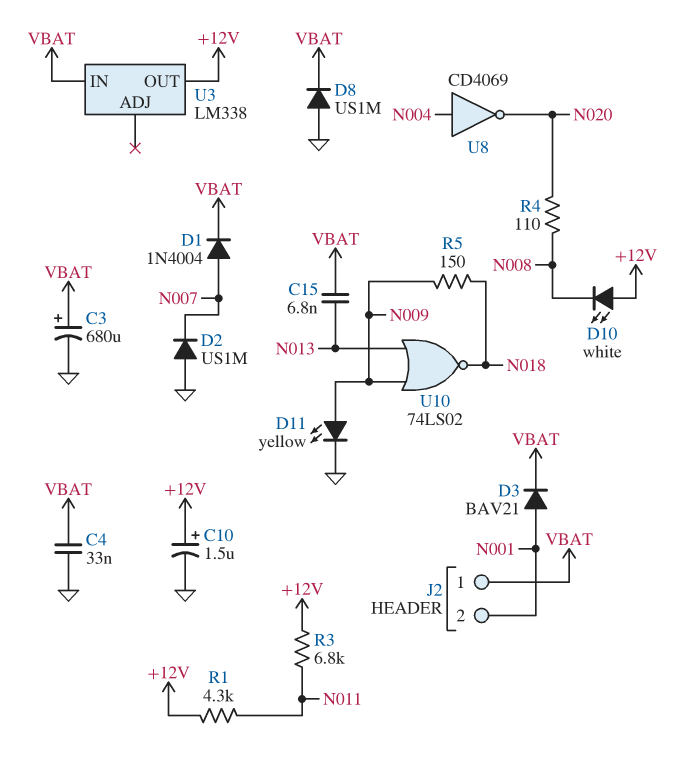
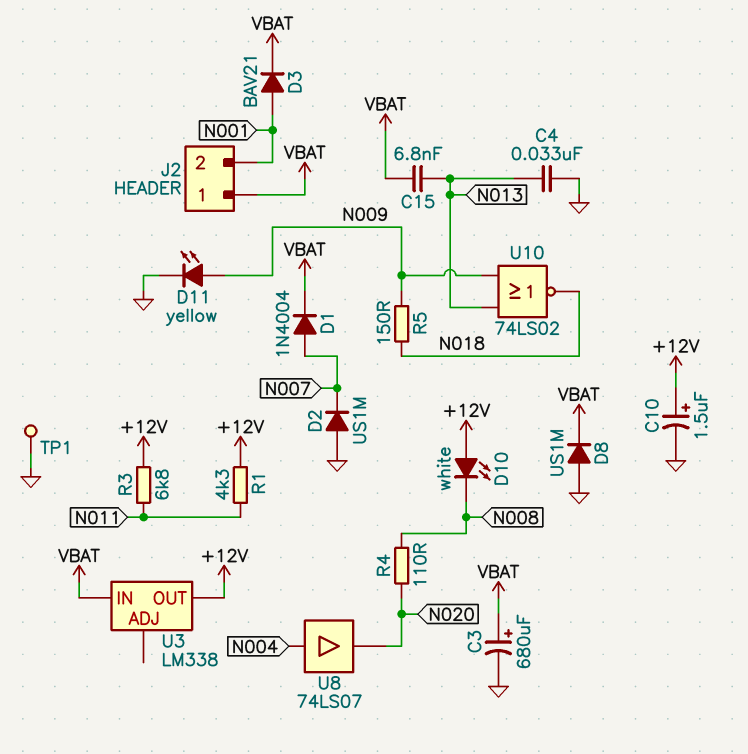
C4: 33nF (GND, VBAT) -> 33nF (GND, N013)
TP1: none -> test point (GND)
U8: NOT CD4069 (in N004, out N020) -> buffer 74LS07 (in N004, out N020)

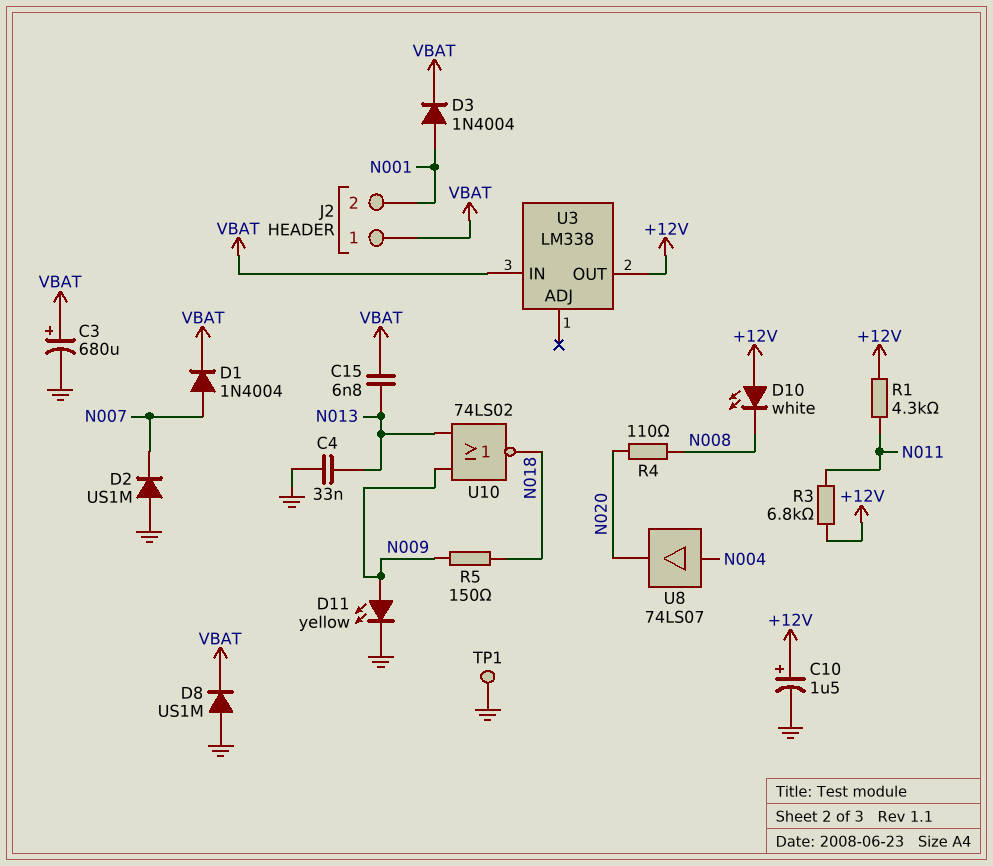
D3: diode BAV21 (A N001, K VBAT) -> diode 1N4004 (A N001, K VBAT)

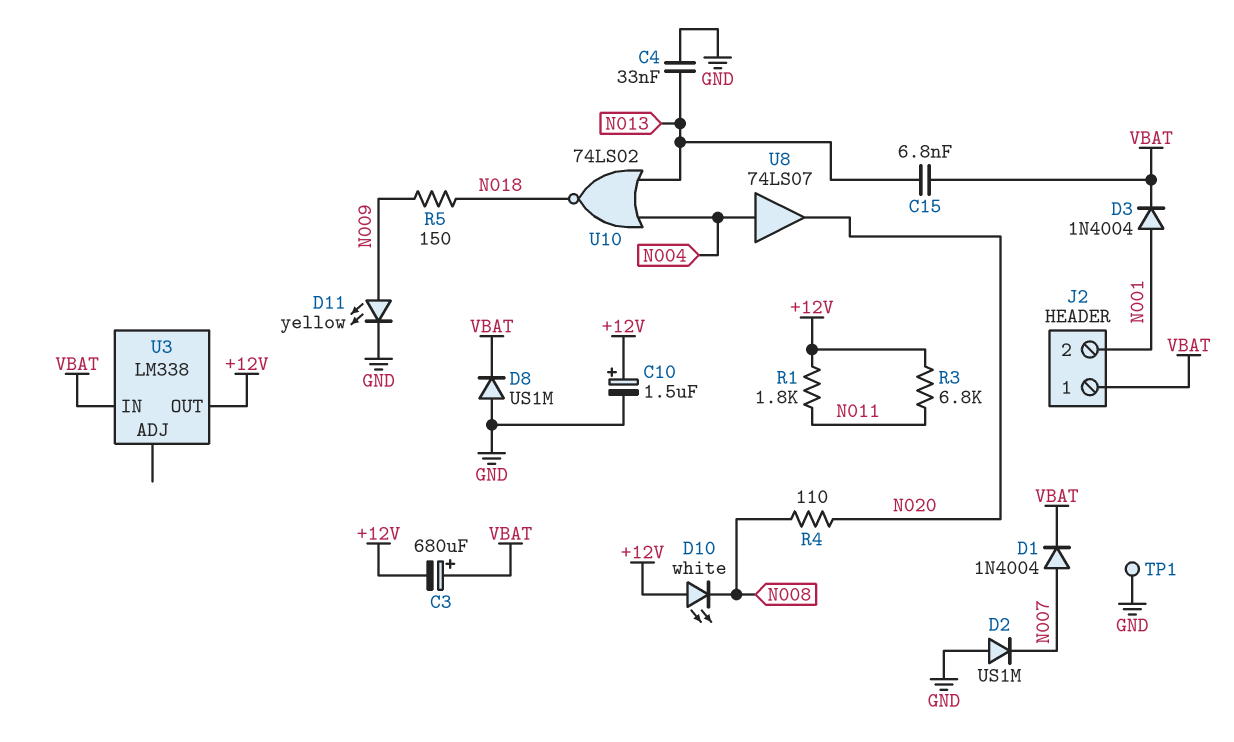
C3: 680uF (plus VBAT, minus GND) -> 680uF (plus VBAT, minus +12V)
R1: 4.3k (+12V, N011) -> 1.8k (+12V, N011)
U10: NOR 74LS02 (in N009, in N013, out N018) -> NOR 74LS02 (in N004, in N013, out N018)

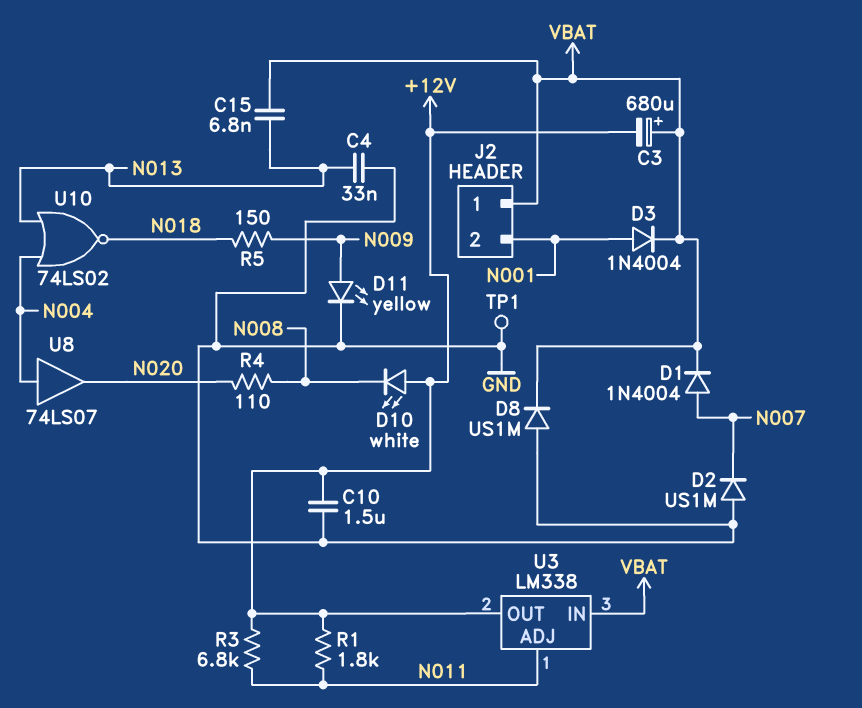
C10: 1.5uF (plus +12V, minus GND) -> 1.5uF (+12V, GND)
U3 pin ADJ: none -> N011

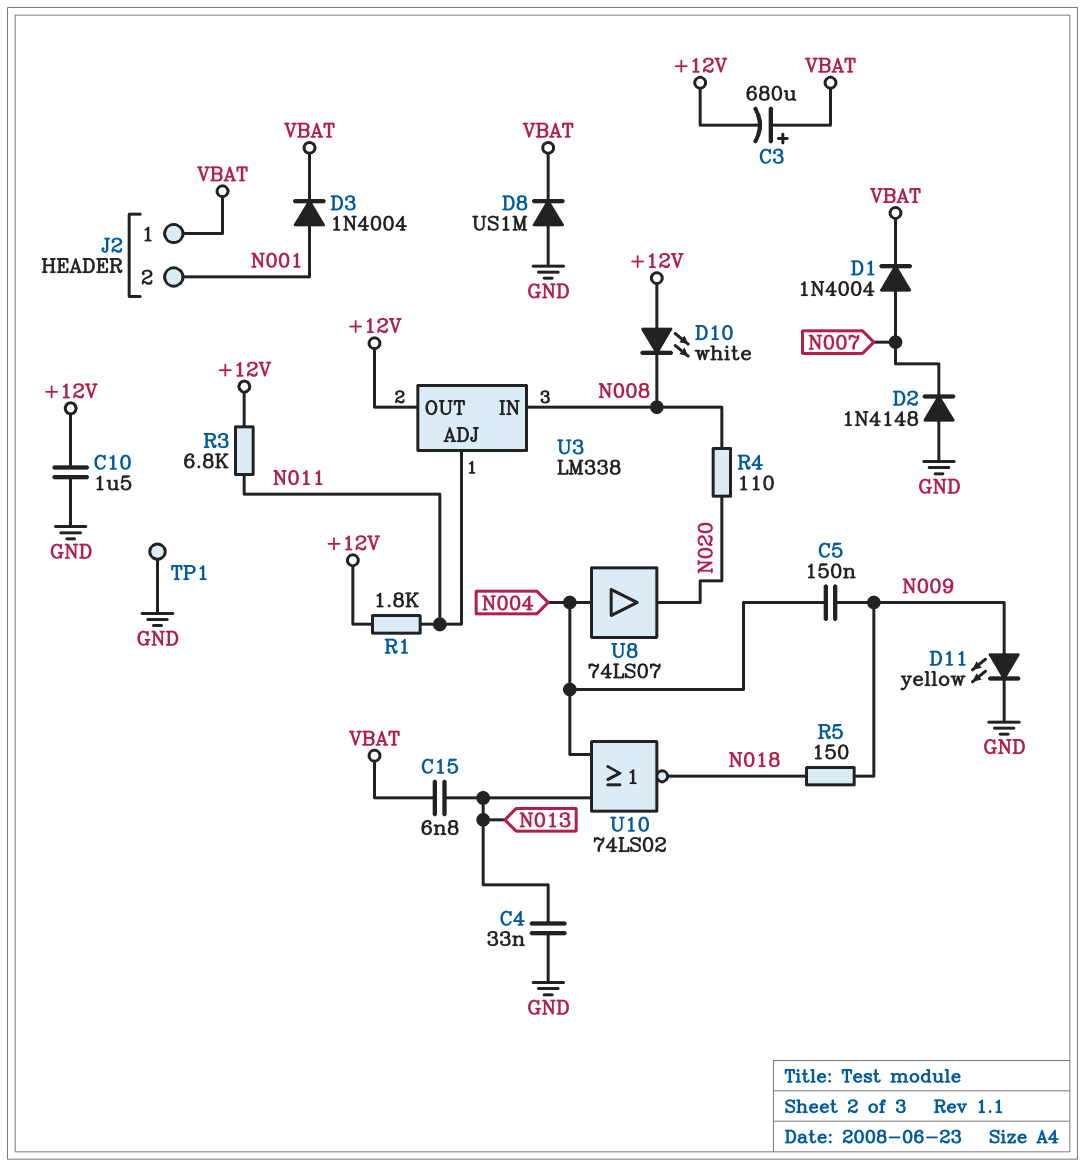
C5: none -> 150nF (N004, N009)
D2: diode US1M (A GND, K N007) -> diode 1N4148 (A GND, K N007)
U3 pin IN: VBAT -> N008

